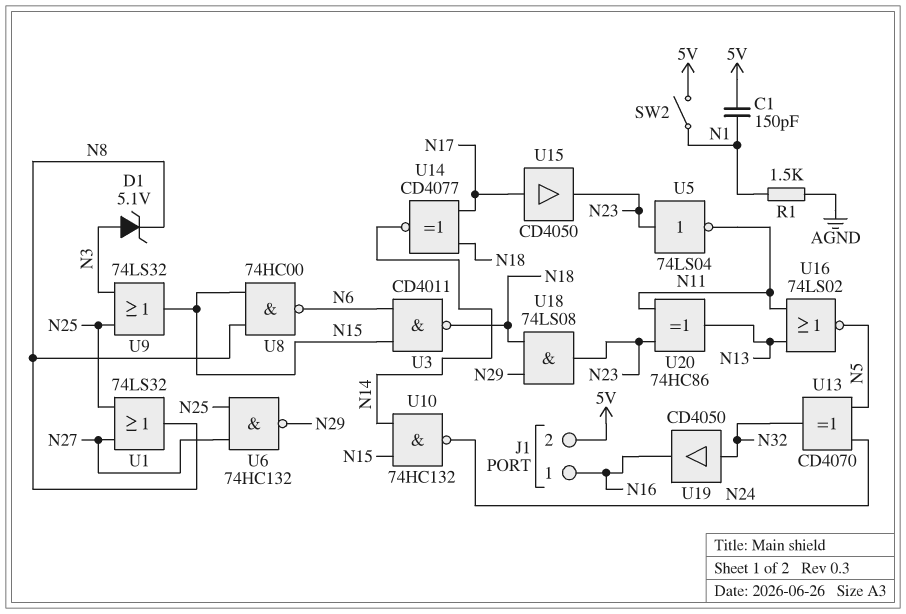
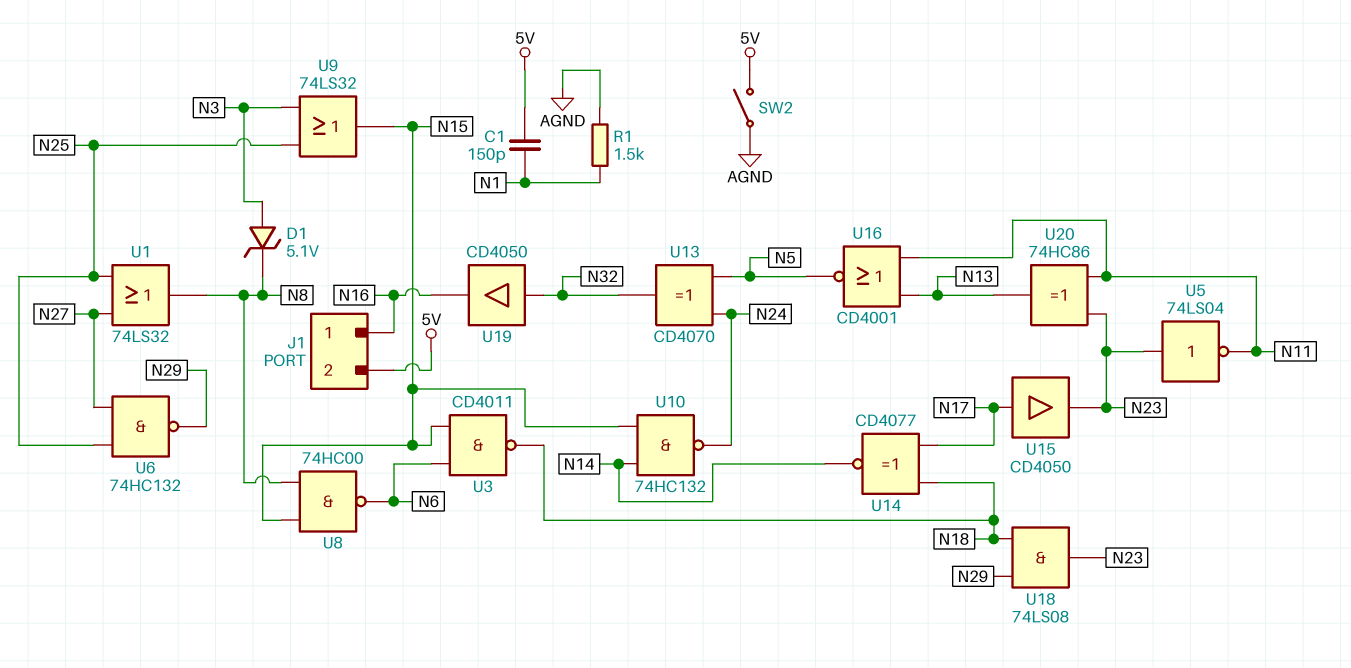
SW2: switch (5V, N1) -> switch (5V, AGND)
U16: NOR 74LS02 (in N11, in N13, out N5) -> NOR CD4001 (in N11, in N13, out N5)

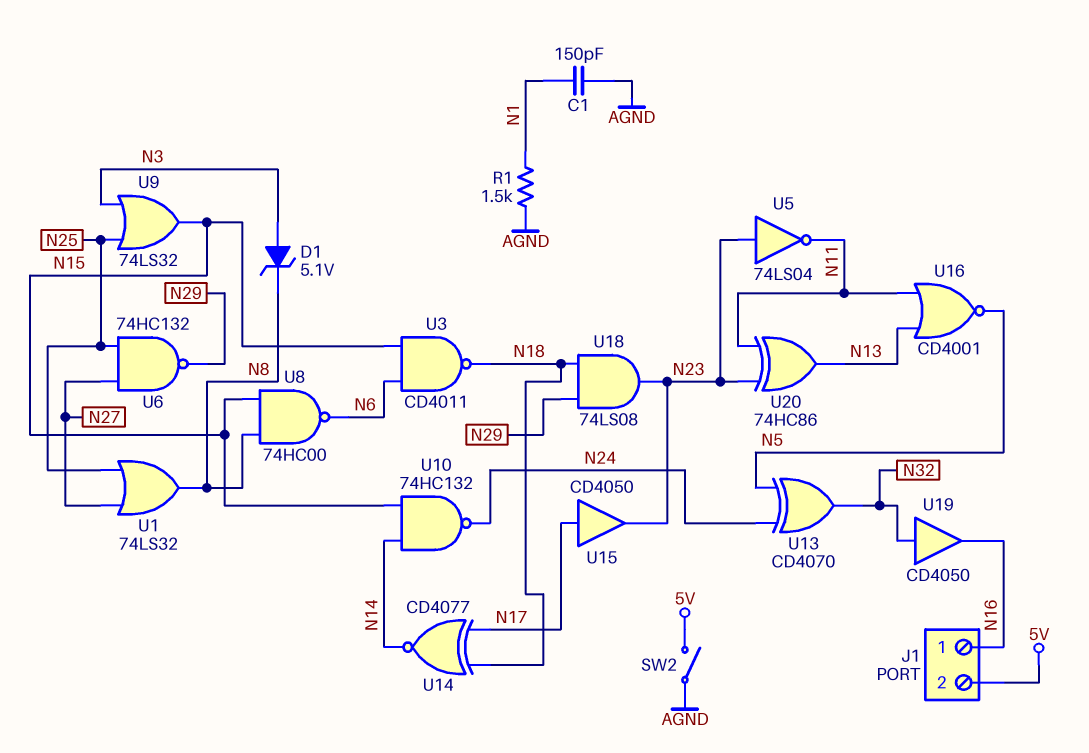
C1: 150pF (5V, N1) -> 150pF (AGND, N1)

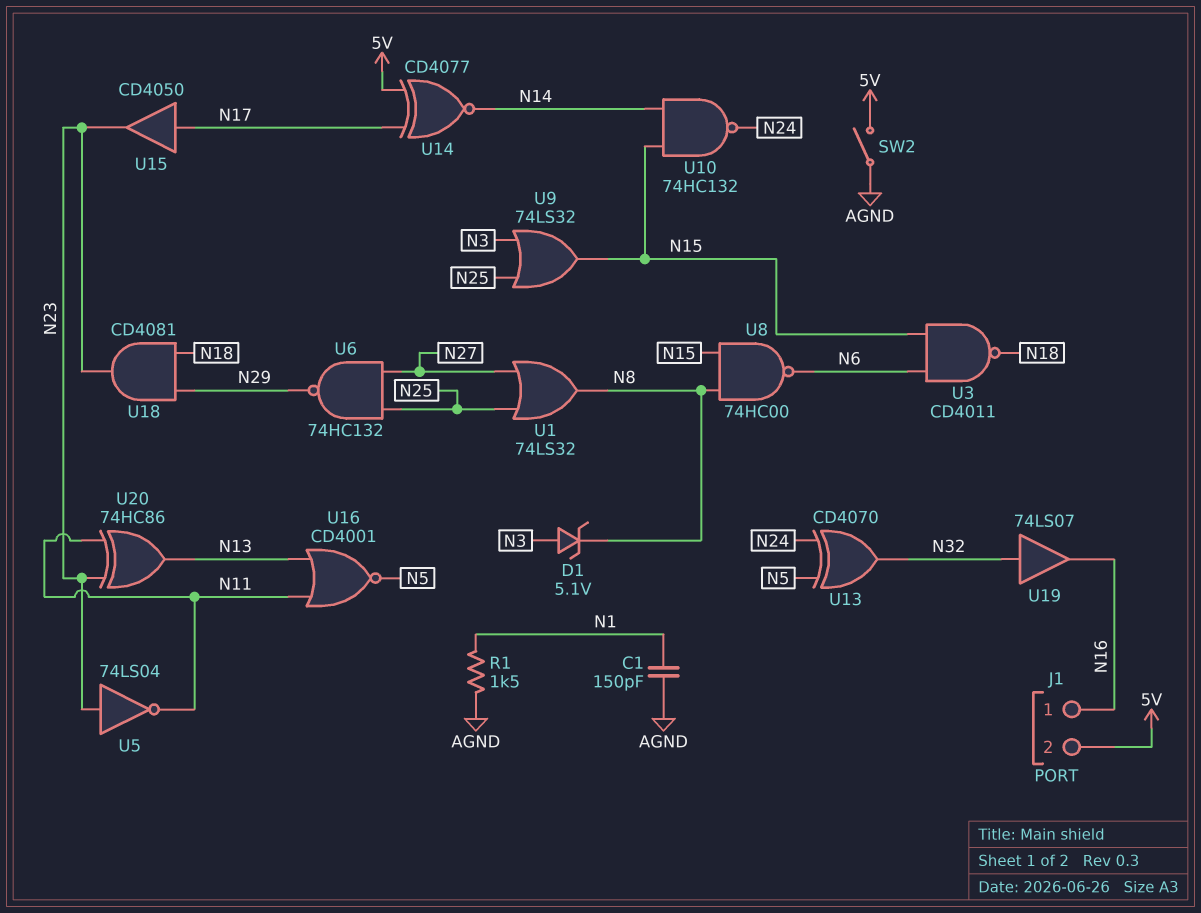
U14: XNOR CD4077 (in N17, in N18, out N14) -> XNOR CD4077 (in 5V, in N17, out N14)
U18: AND 74LS08 (in N18, in N29, out N23) -> AND CD4081 (in N18, in N29, out N23)
U19: buffer CD4050 (in N32, out N16) -> buffer 74LS07 (in N32, out N16)

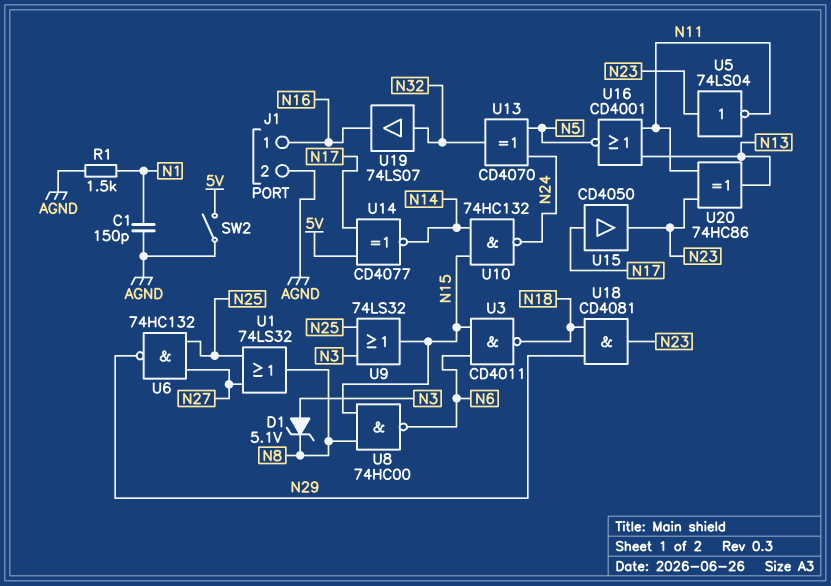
J1 pin 2: 5V -> AGND

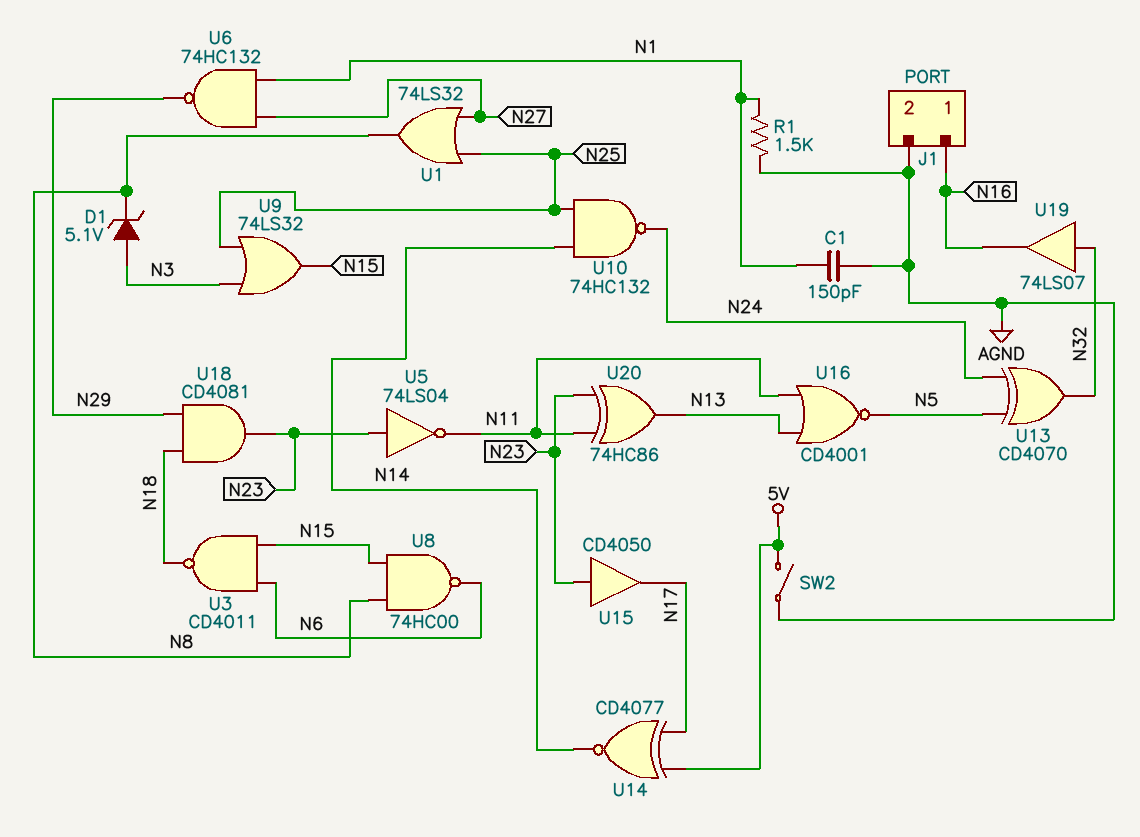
U6: NAND 74HC132 (in N25, in N27, out N29) -> NAND 74HC132 (in N1, in N27, out N29)
U10: NAND 74HC132 (in N14, in N15, out N24) -> NAND 74HC132 (in N14, in N25, out N24)
U15: buffer CD4050 (in N17, out N23) -> buffer CD4050 (in N23, out N17)

